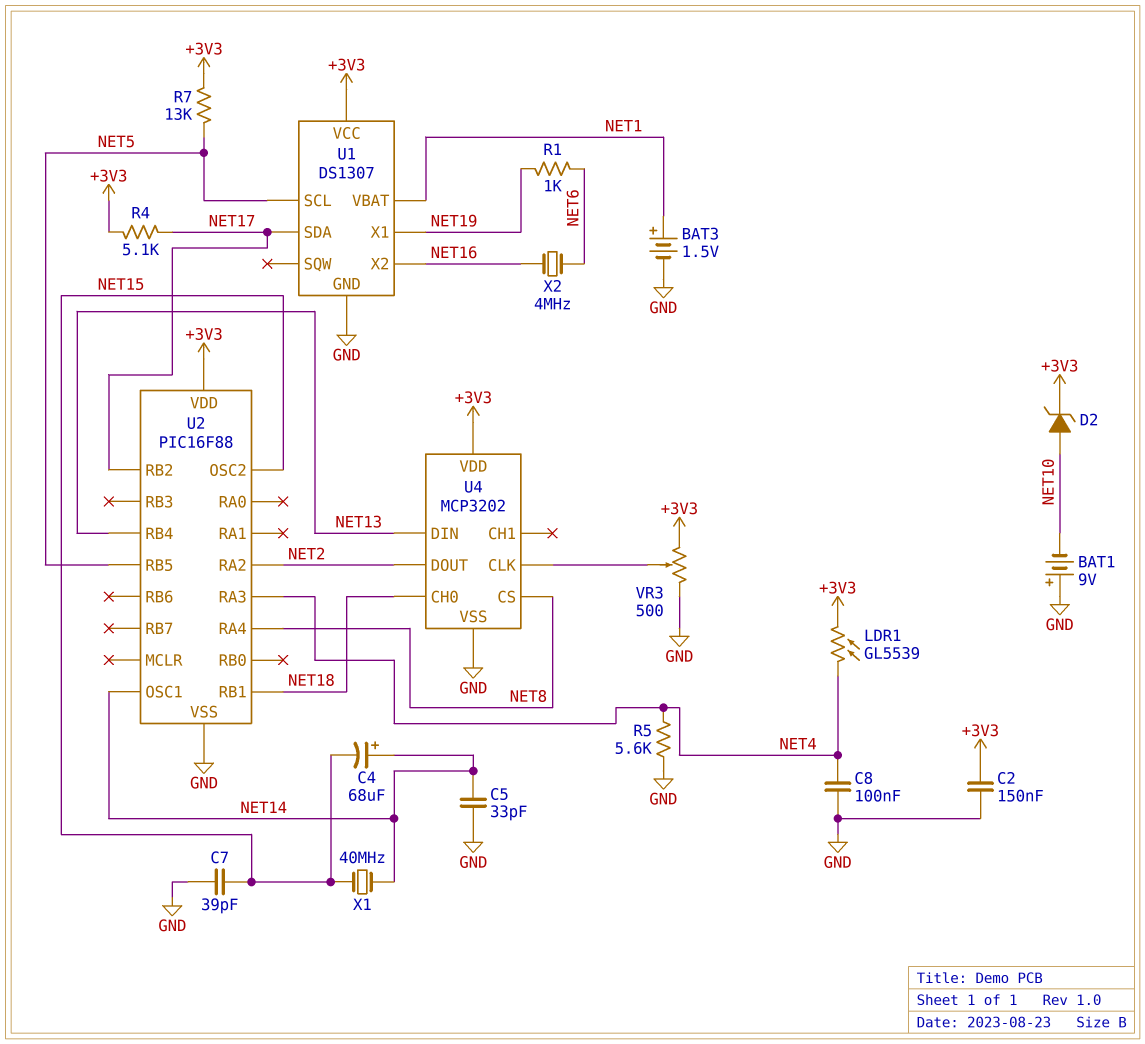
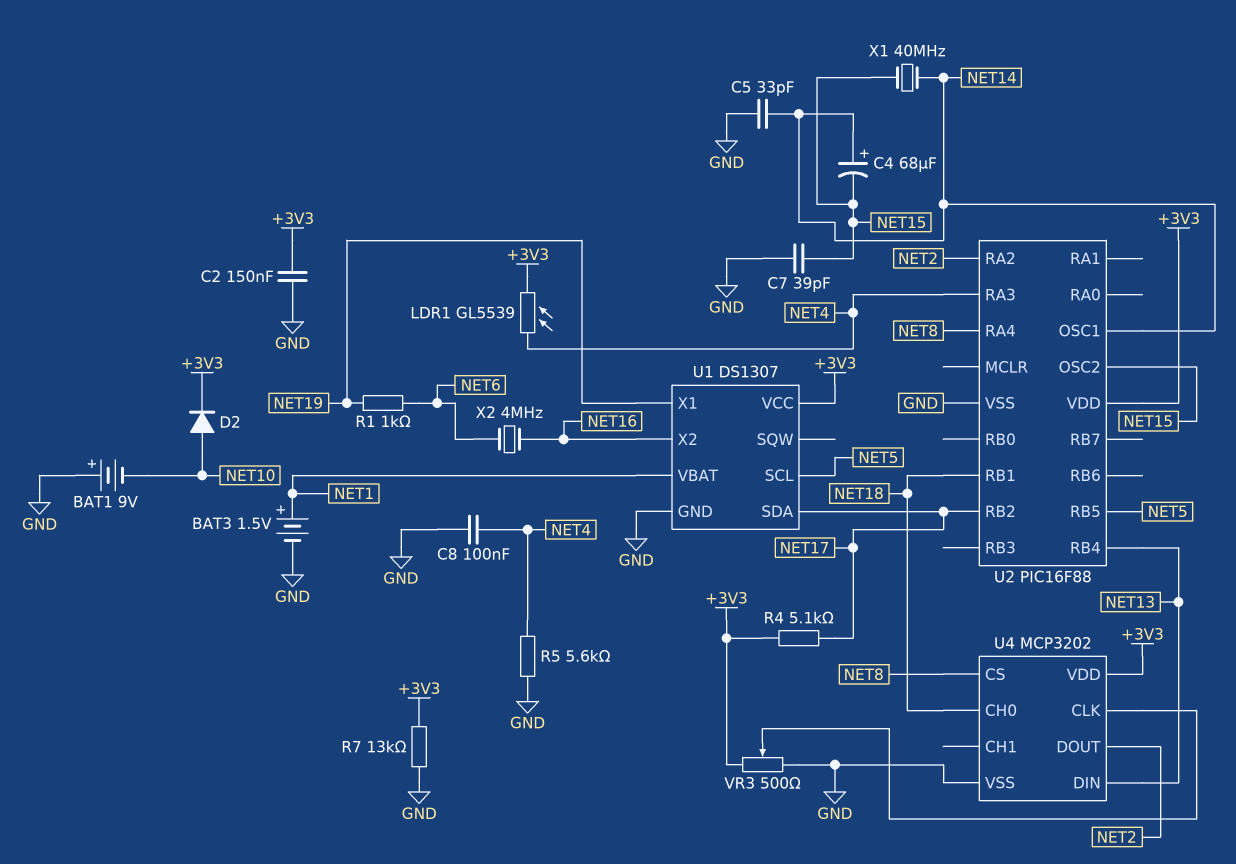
D2: zener (A NET10, K +3V3) -> diode (A NET10, K +3V3)
R7: 13k (+3V3, NET5) -> 13k (+3V3, GND)

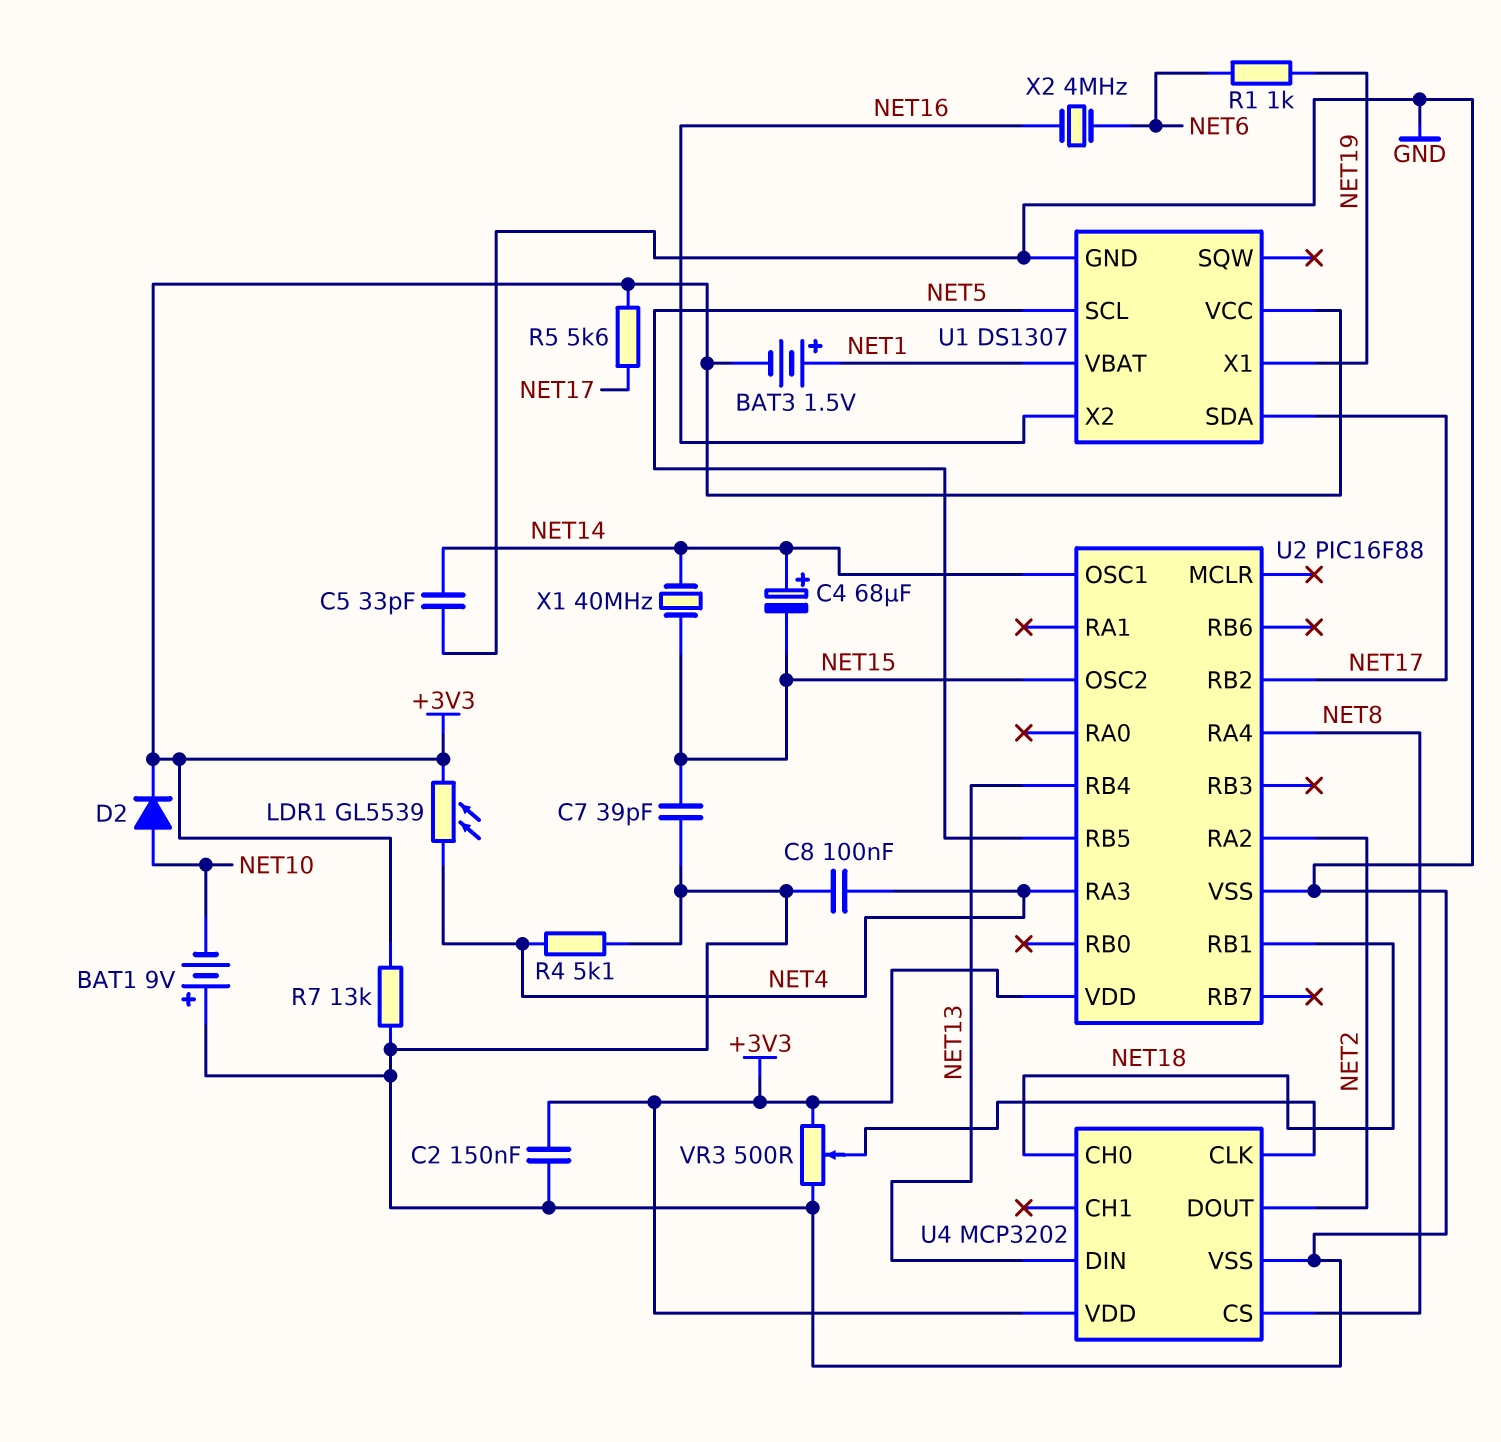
BAT3: 1.5V (plus NET1, minus GND) -> 1.5V (plus NET1, minus +3V3)
R4: 5.1k (+3V3, NET17) -> 5.1k (GND, NET4)
R5: 5.6k (GND, NET4) -> 5.6k (+3V3, NET17)

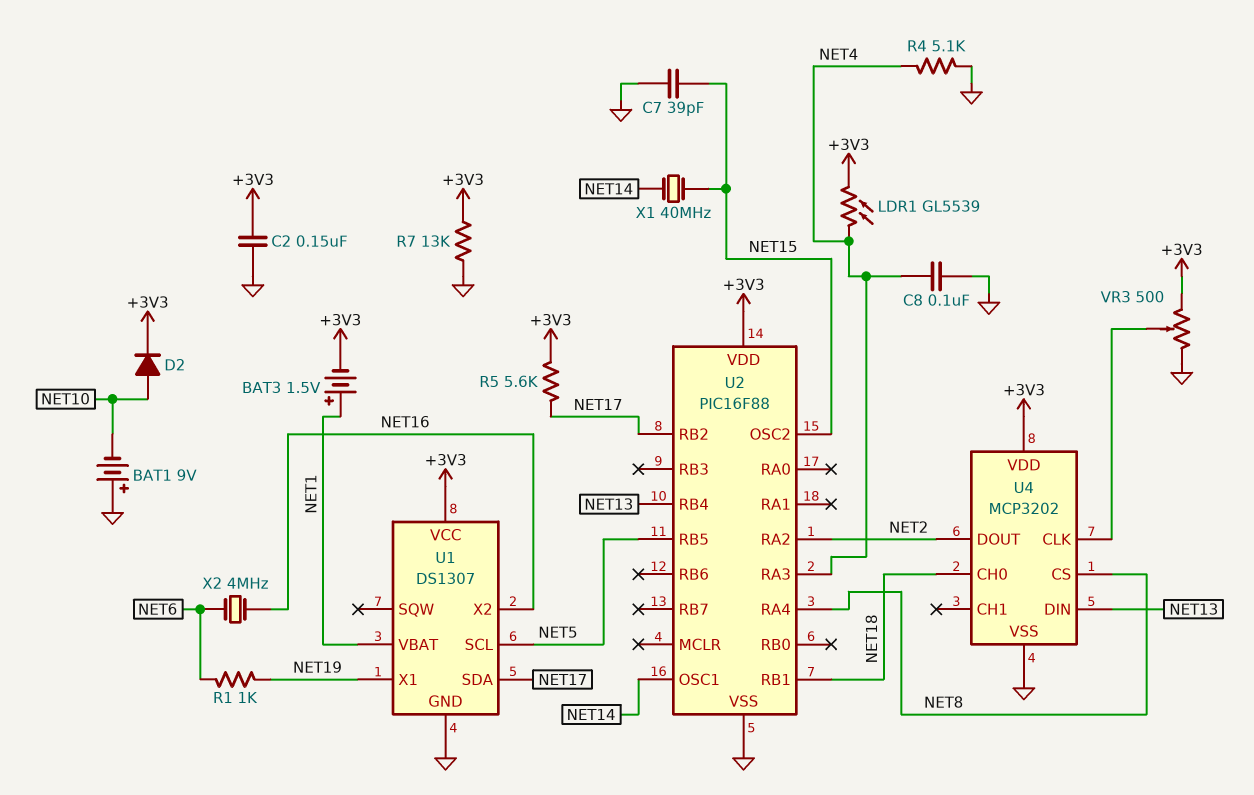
C4: 68uF (plus NET14, minus NET15) -> none
C5: 33pF (GND, NET14) -> none

